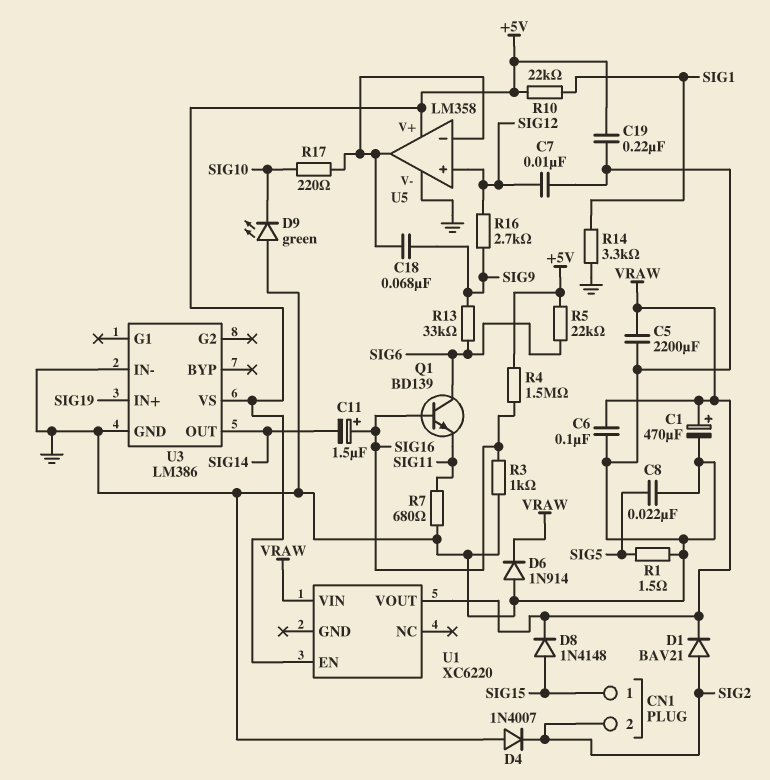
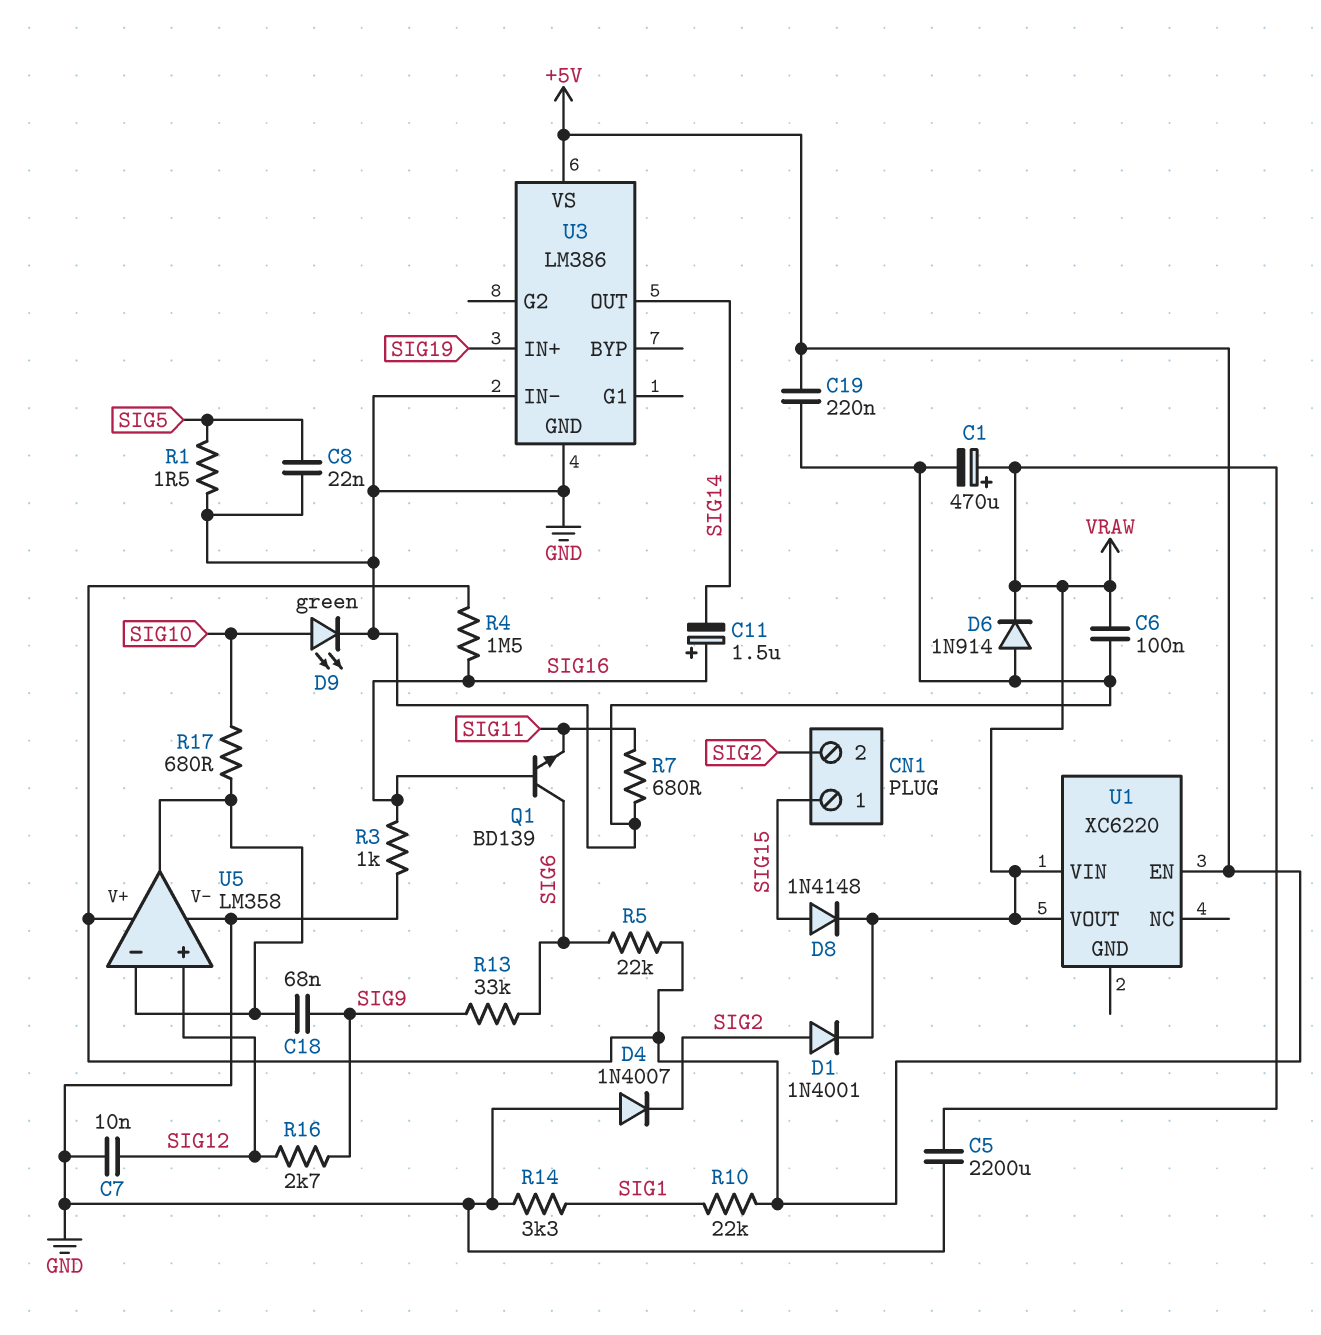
D1: diode BAV21 (A SIG2, K VRAW) -> diode 1N4001 (A SIG2, K VRAW)
D9: LED green (A GND, K SIG10) -> LED green (A SIG10, K GND)
R17: 220 (SIG10, U5/in-) -> 680 (SIG10, U5/in-)

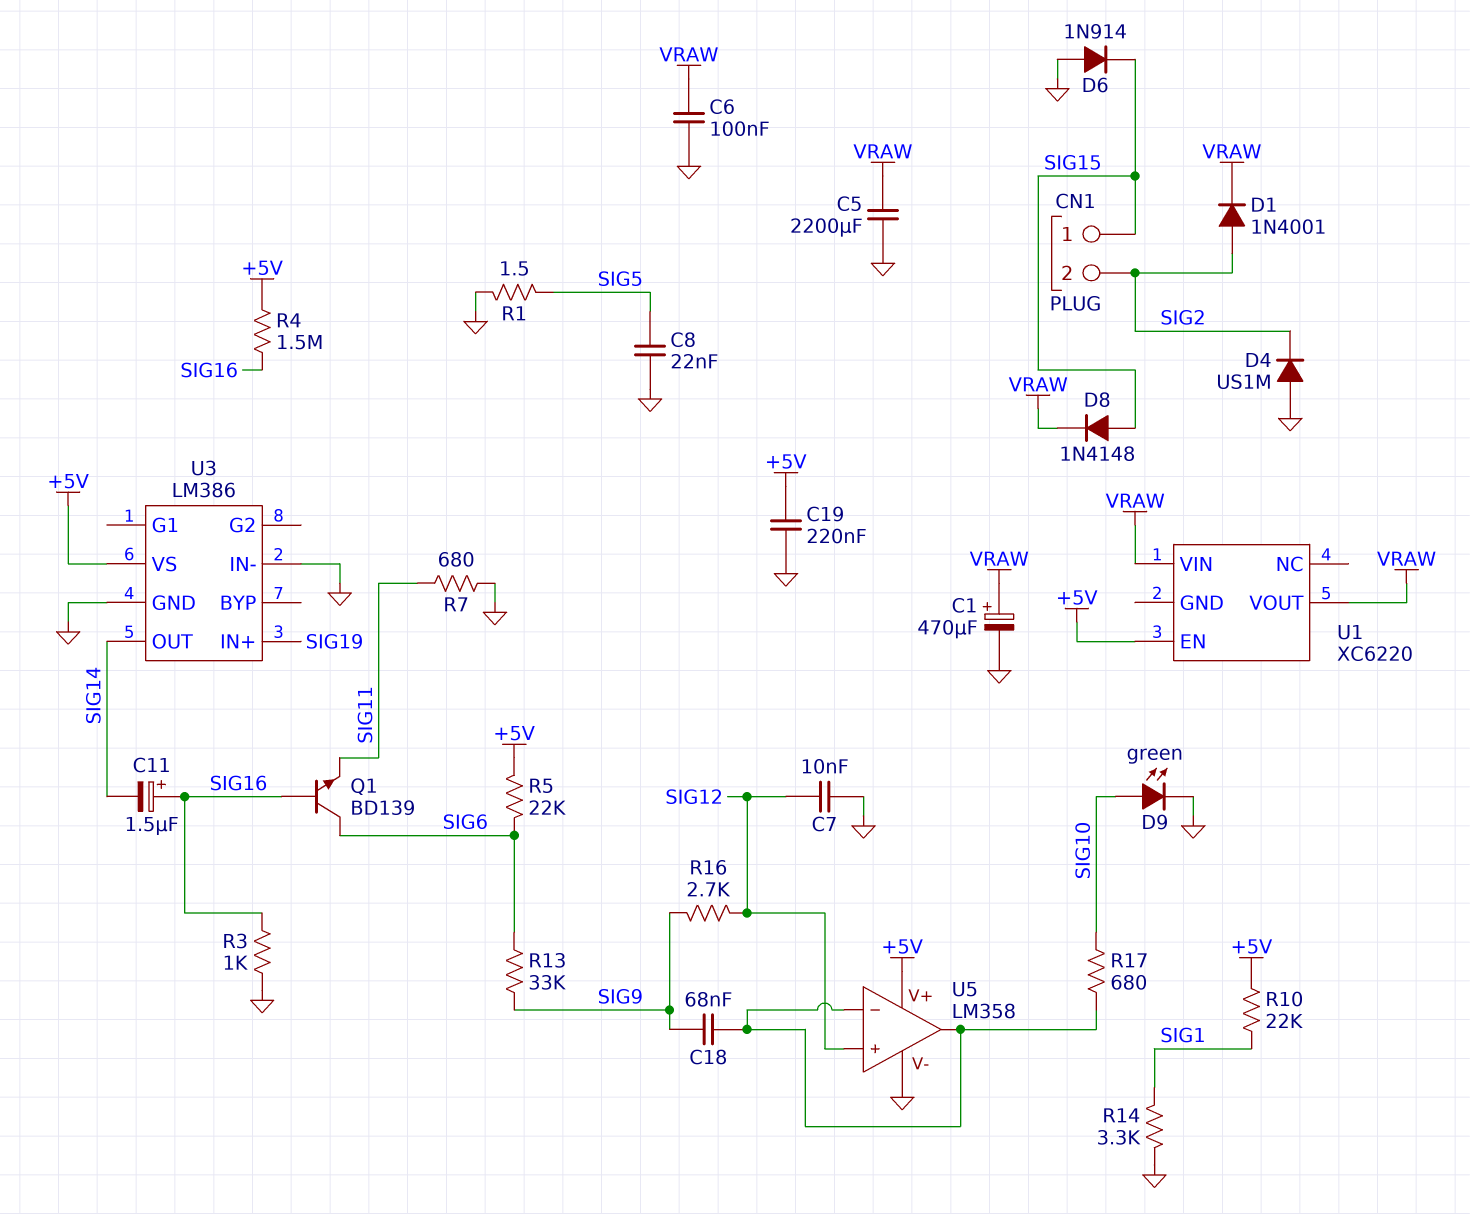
D4: diode 1N4007 (A GND, K SIG2) -> diode US1M (A GND, K SIG2)
D6: diode 1N914 (A GND, K VRAW) -> diode 1N914 (A GND, K SIG15)

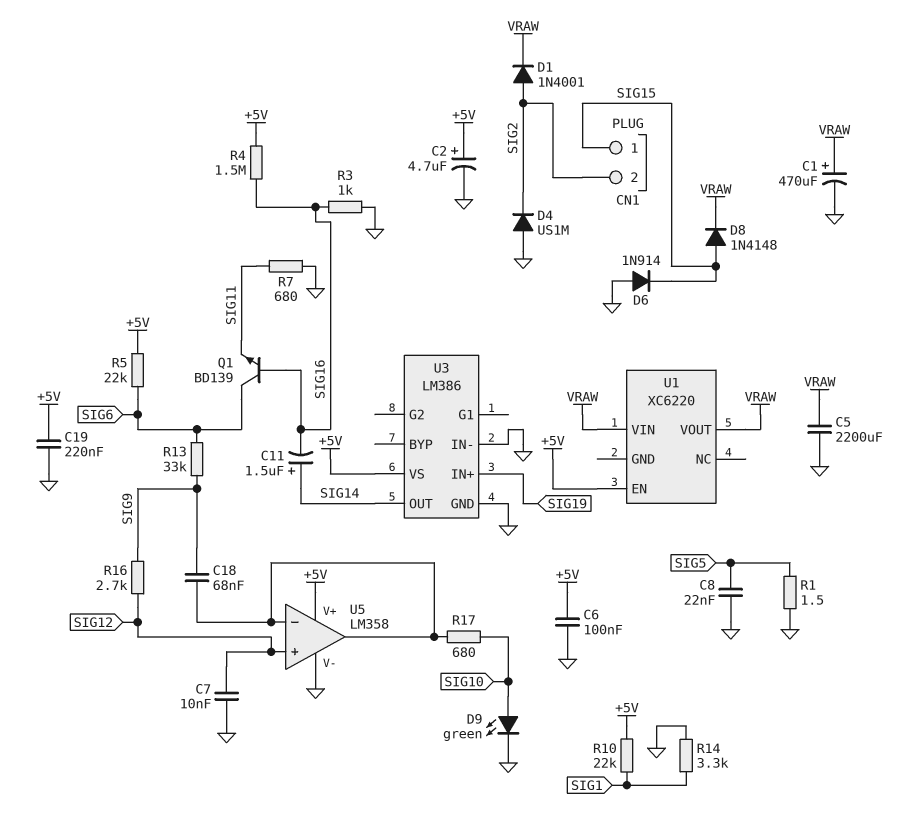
C2: none -> 4.7uF (plus +5V, minus GND)
C6: 100nF (GND, VRAW) -> 100nF (+5V, GND)
C11: 1.5uF (plus SIG16, minus SIG14) -> 1.5uF (plus SIG14, minus SIG16)

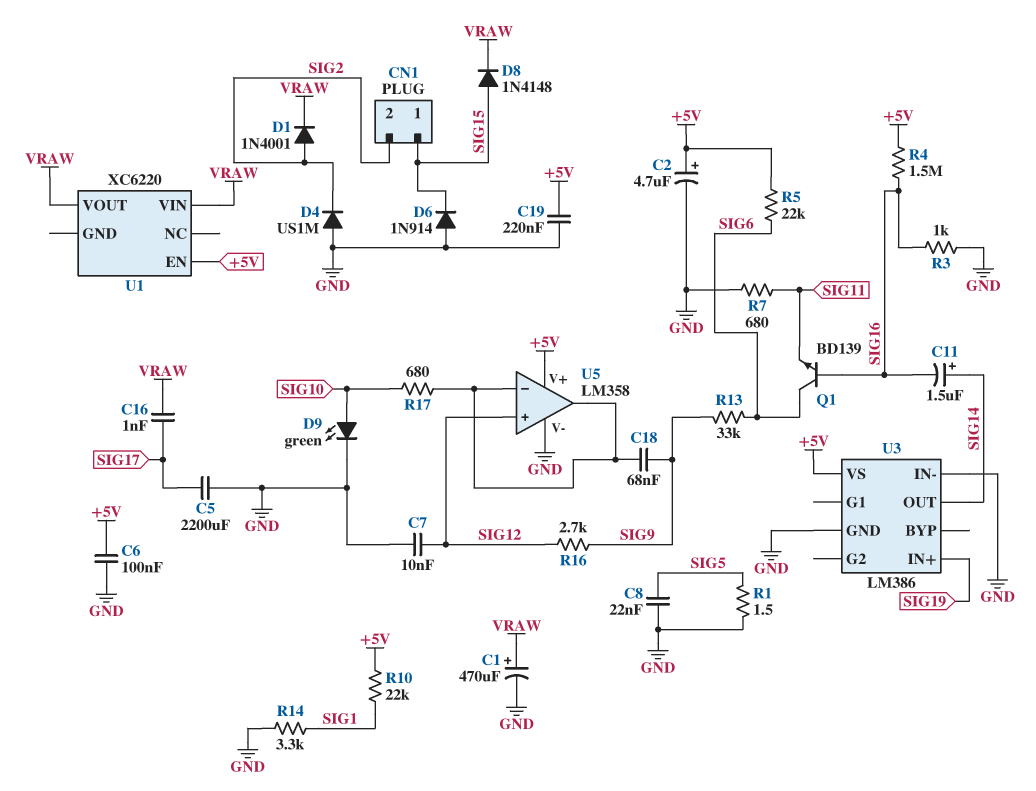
C5: 2200uF (GND, VRAW) -> 2200uF (GND, SIG17)
C16: none -> 1nF (SIG17, VRAW)

